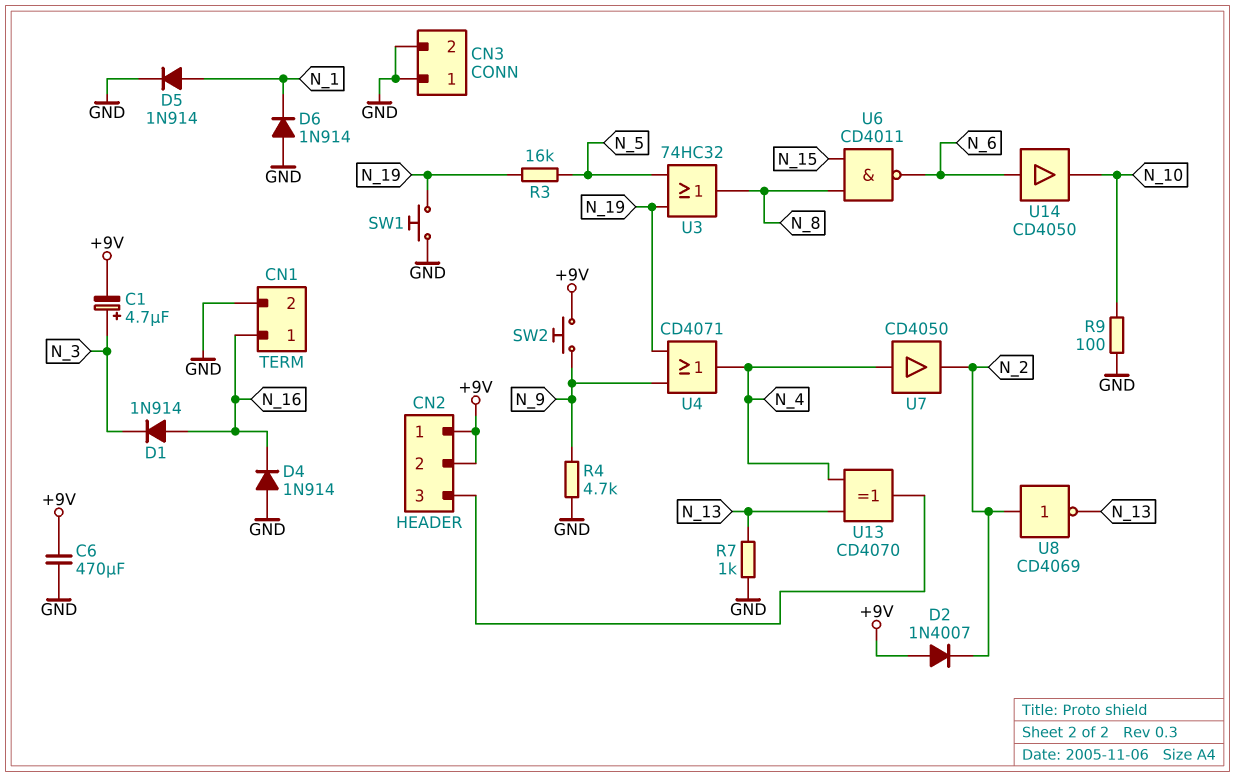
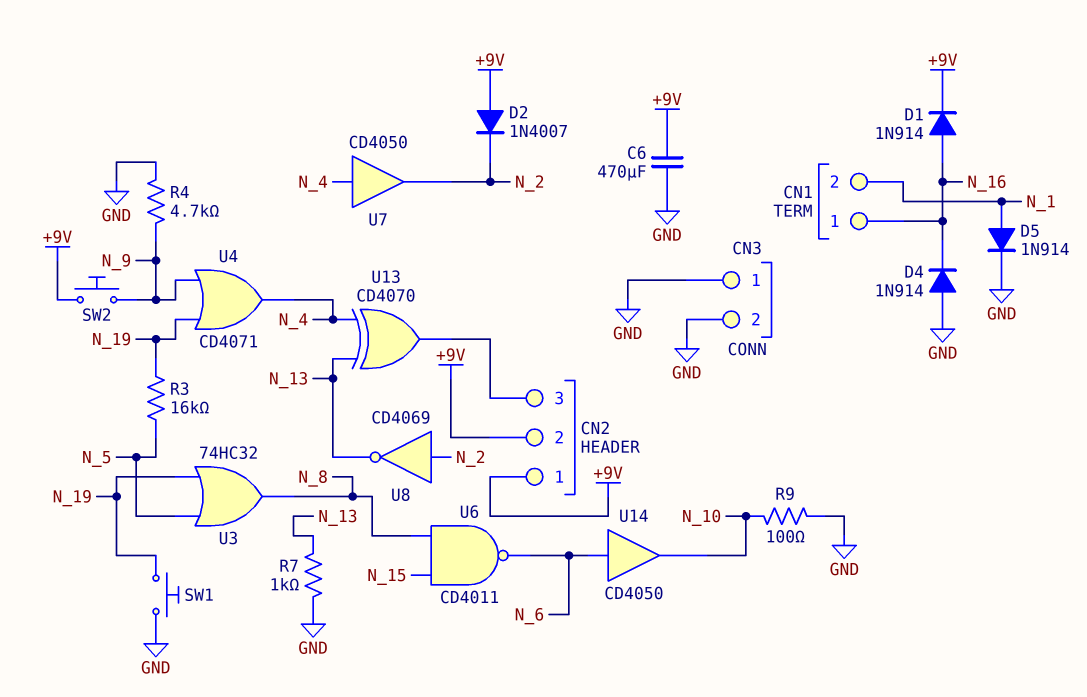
C1: 4.7uF (plus N_3, minus +9V) -> none
CN1 pin 2: GND -> N_1
D1: diode 1N914 (A N_16, K N_3) -> diode 1N914 (A N_16, K +9V)
D6: diode 1N914 (A GND, K N_1) -> none

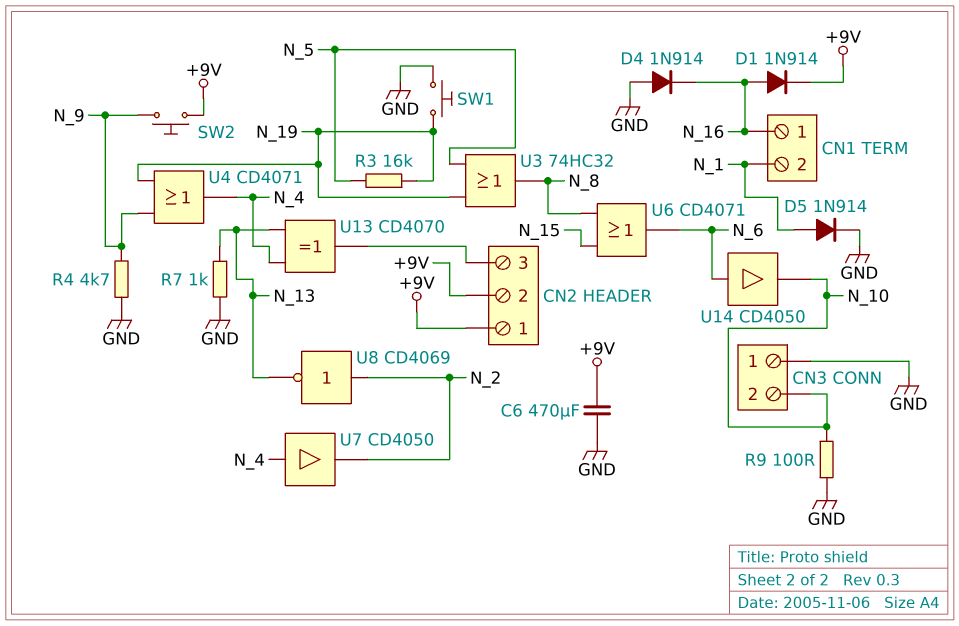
CN3 pin 2: GND -> N_10
D2: diode 1N4007 (A +9V, K N_2) -> none
U6: NAND CD4011 (in N_8, in N_15, out N_6) -> OR CD4071 (in N_8, in N_15, out N_6)

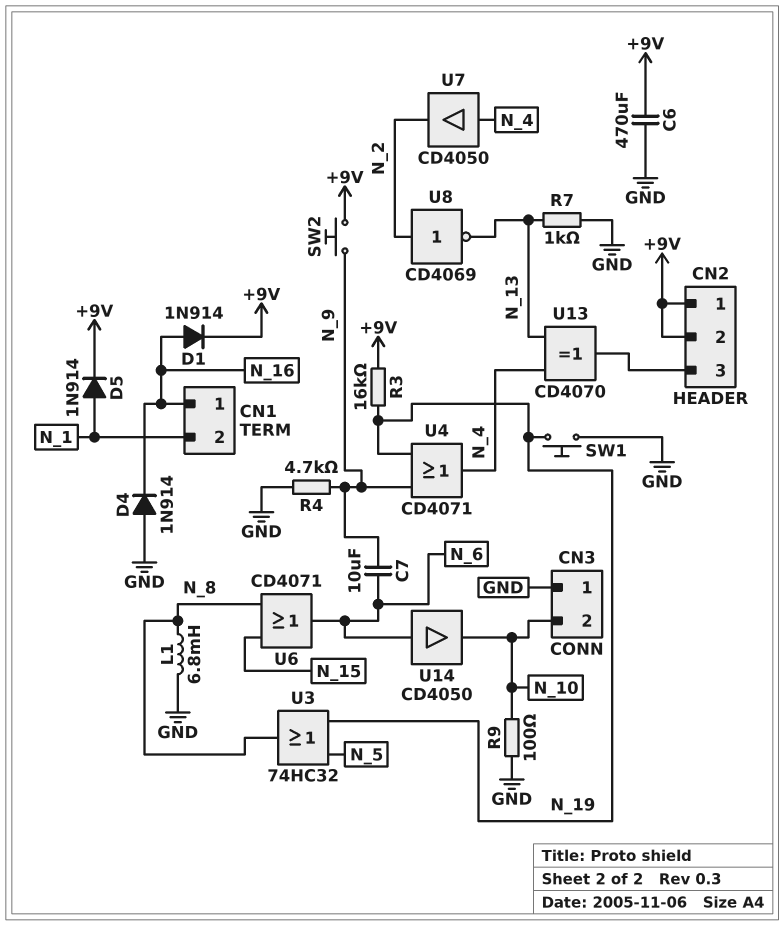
C7: none -> 10uF (N_6, N_9)
D5: diode 1N914 (A N_1, K GND) -> diode 1N914 (A N_1, K +9V)
L1: none -> 6.8mH (GND, N_8)
R3: 16k (N_5, N_19) -> 16k (+9V, N_19)

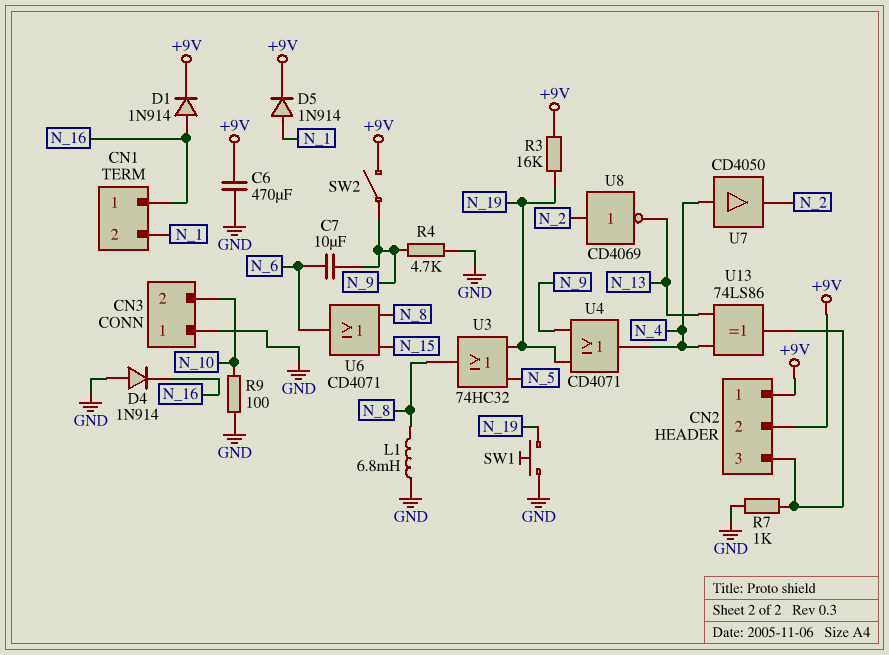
R7: 1k (GND, N_13) -> 1k (CN2/3, GND)
SW2: button (+9V, N_9) -> switch (+9V, N_9)
U13: XOR CD4070 (in N_4, in N_13, out CN2/3) -> XOR 74LS86 (in N_4, in N_13, out CN2/3)
U14: buffer CD4050 (in N_6, out N_10) -> none

